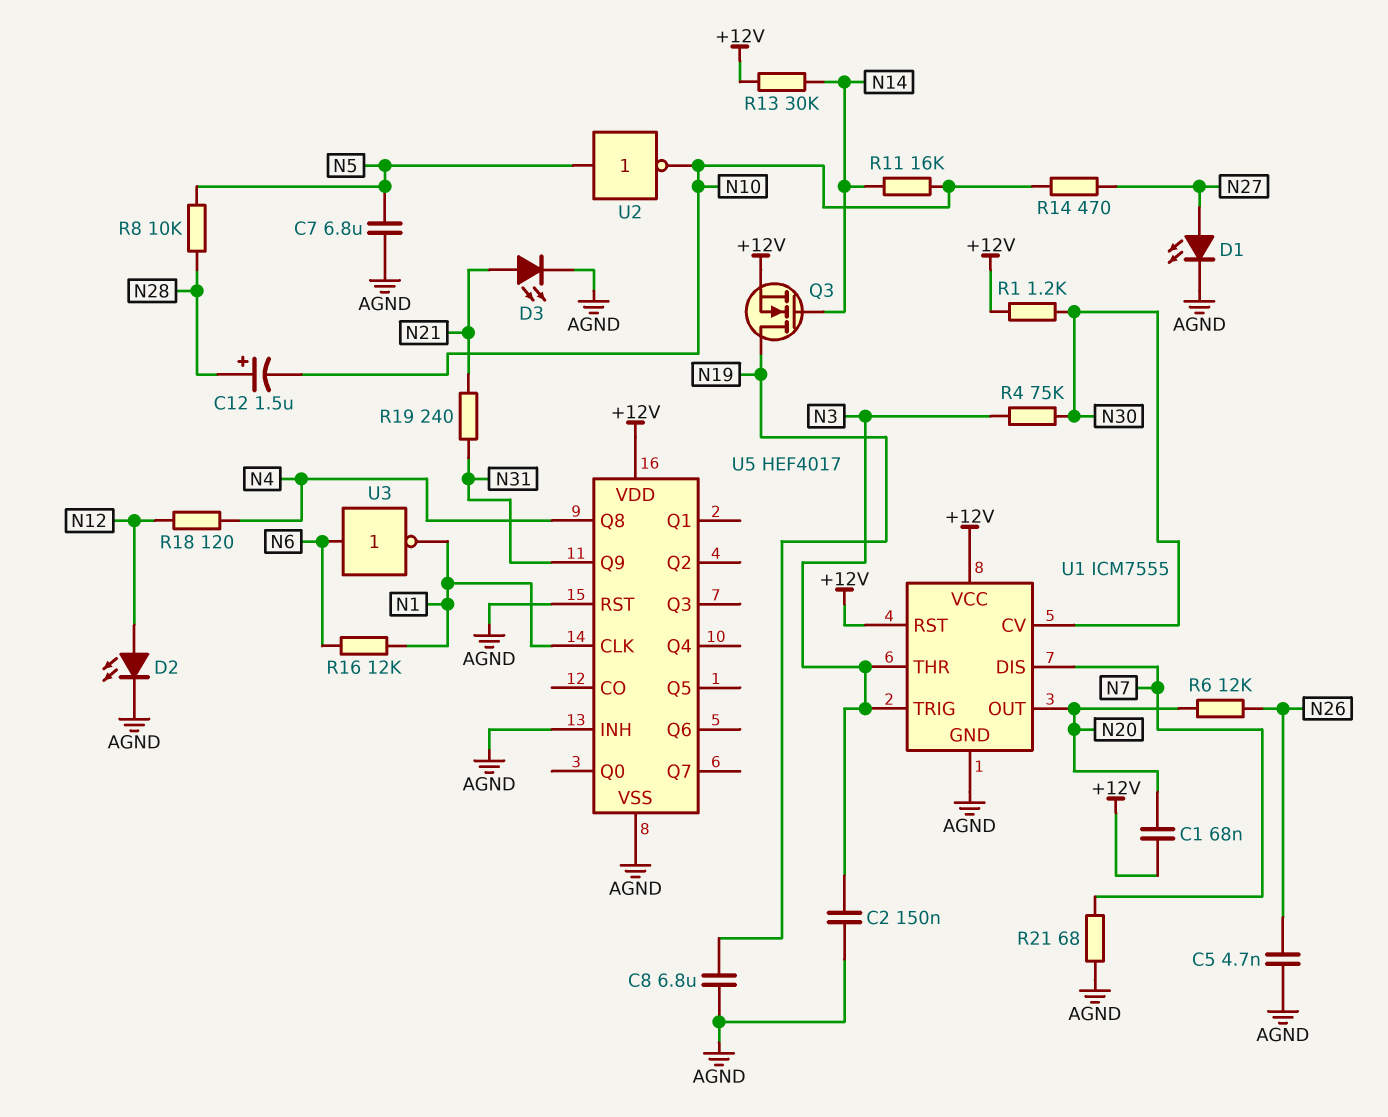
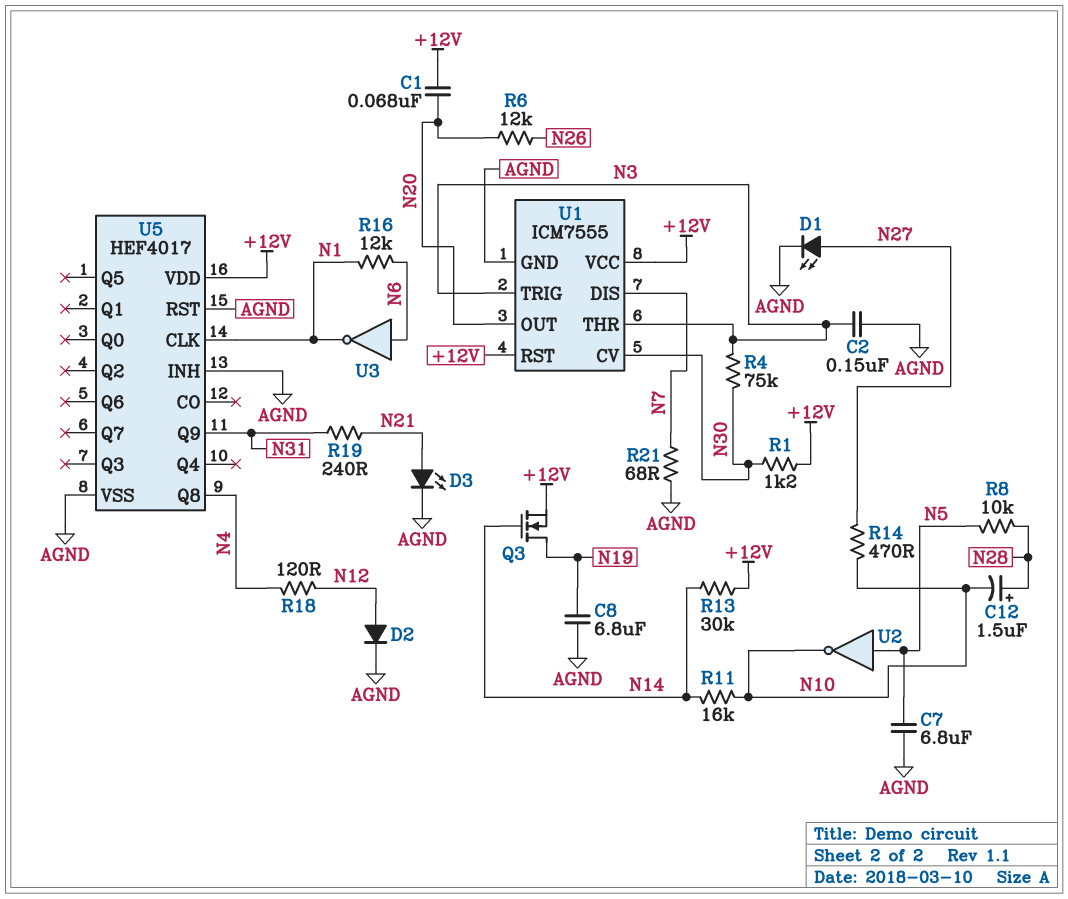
C5: 4.7nF (AGND, N26) -> none
D2: LED (A N12, K AGND) -> diode (A N12, K AGND)

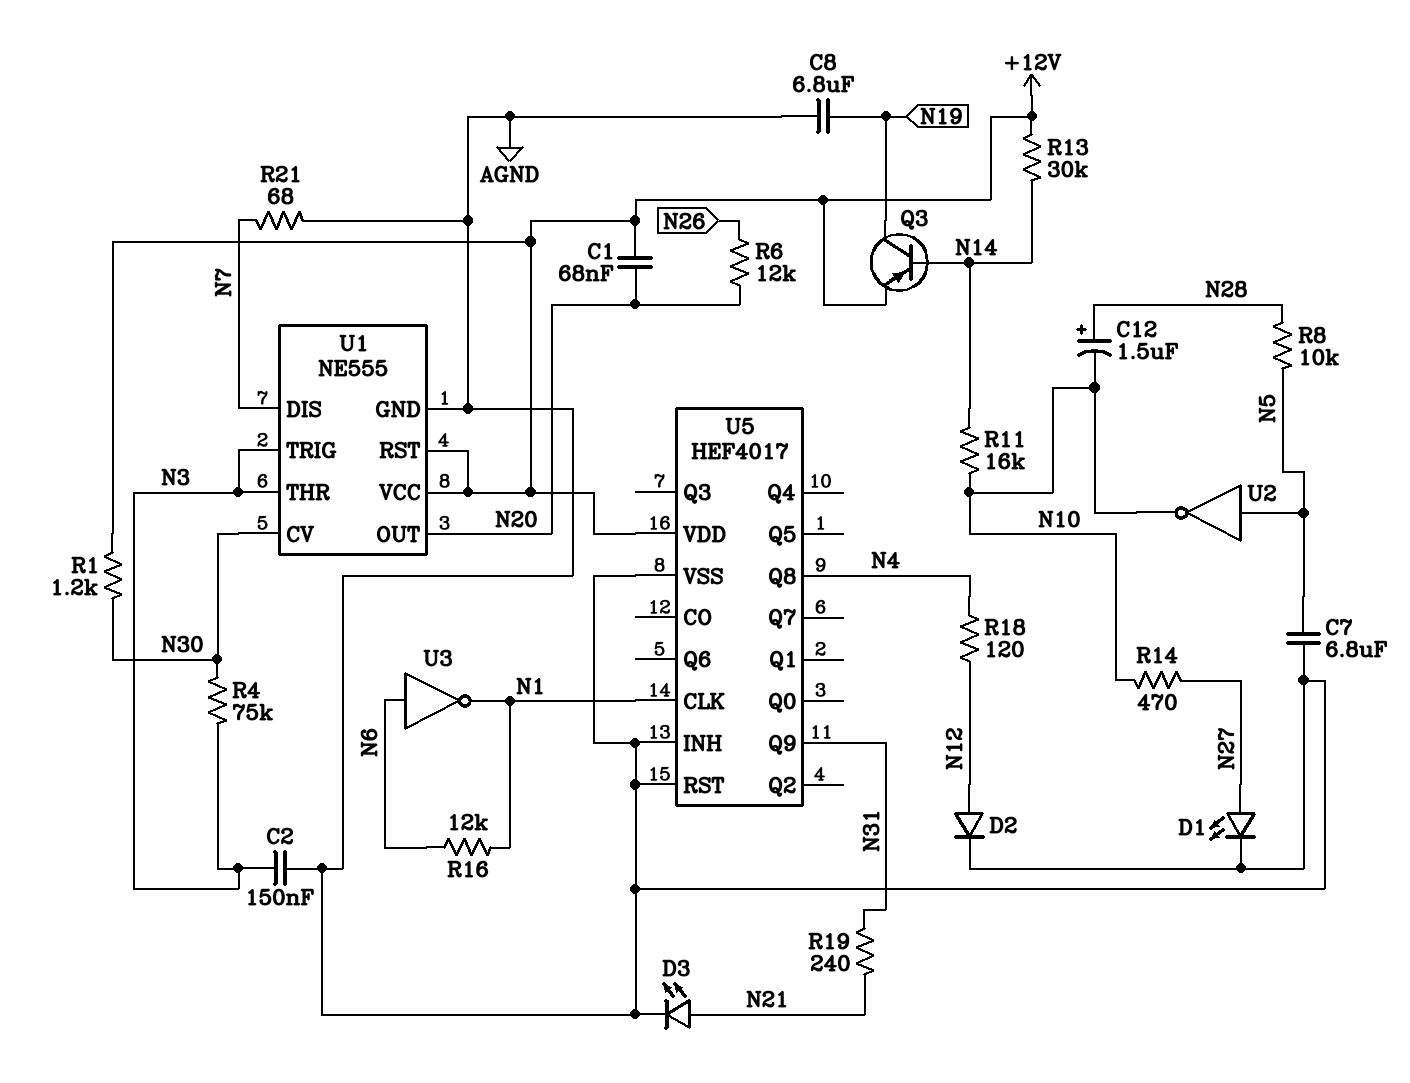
Q3: NMOS (G N14, D N19, S +12V) -> PNP (B N14, C N19, E +12V)
U1: ICM7555 -> NE555

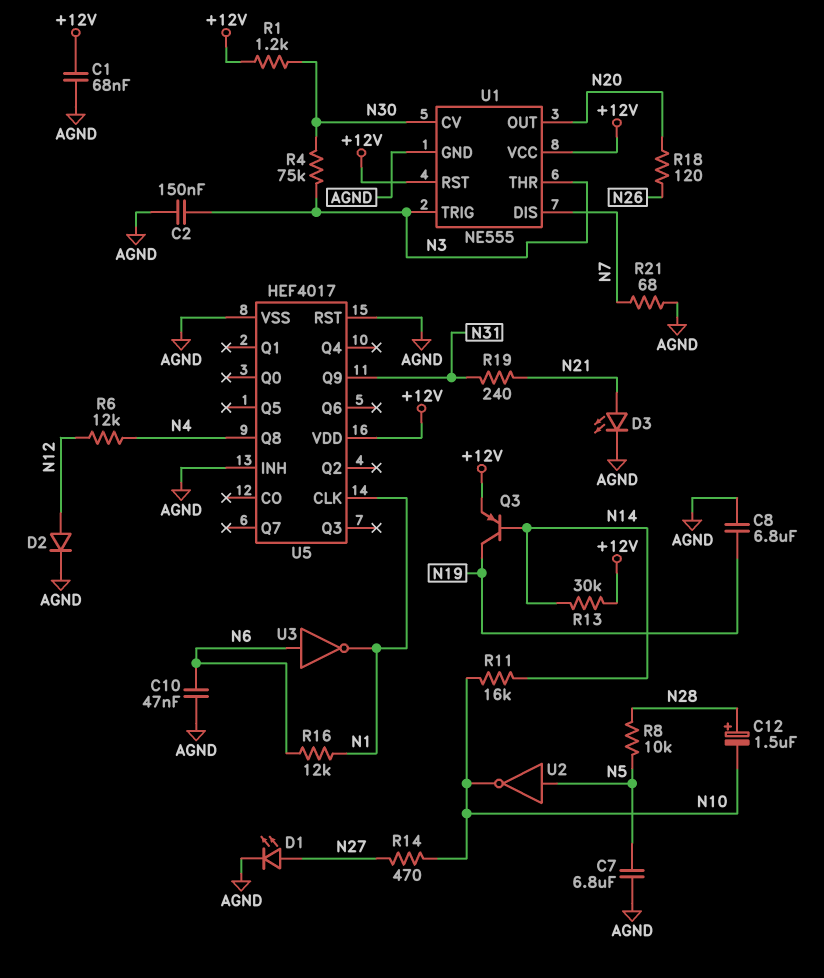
C1: 68nF (+12V, N20) -> 68nF (+12V, AGND)
C10: none -> 47nF (AGND, N6)
R6: 12k (N20, N26) -> 12k (N4, N12)
R18: 120 (N4, N12) -> 120 (N20, N26)

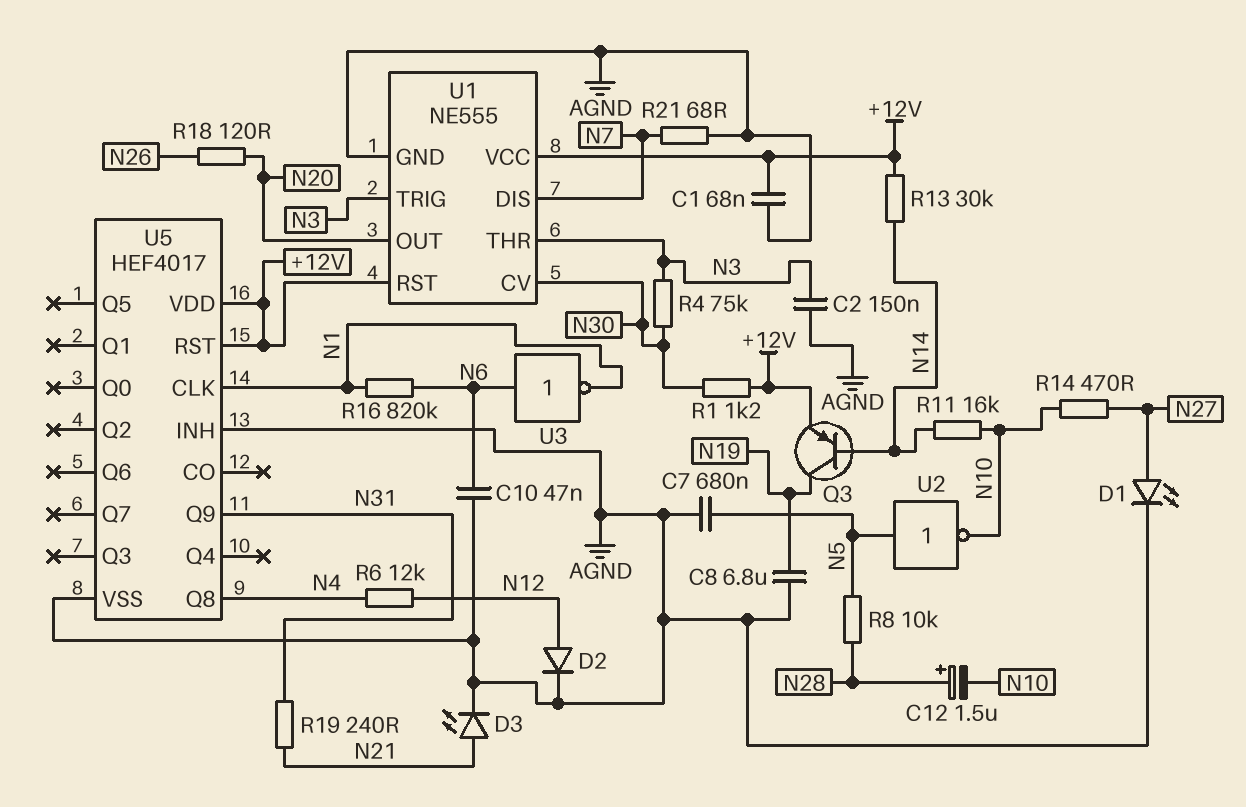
C7: 6.8uF (AGND, N5) -> 680nF (AGND, N5)
R16: 12k (N1, N6) -> 820k (N1, N6)
U5 pin RST: AGND -> +12V

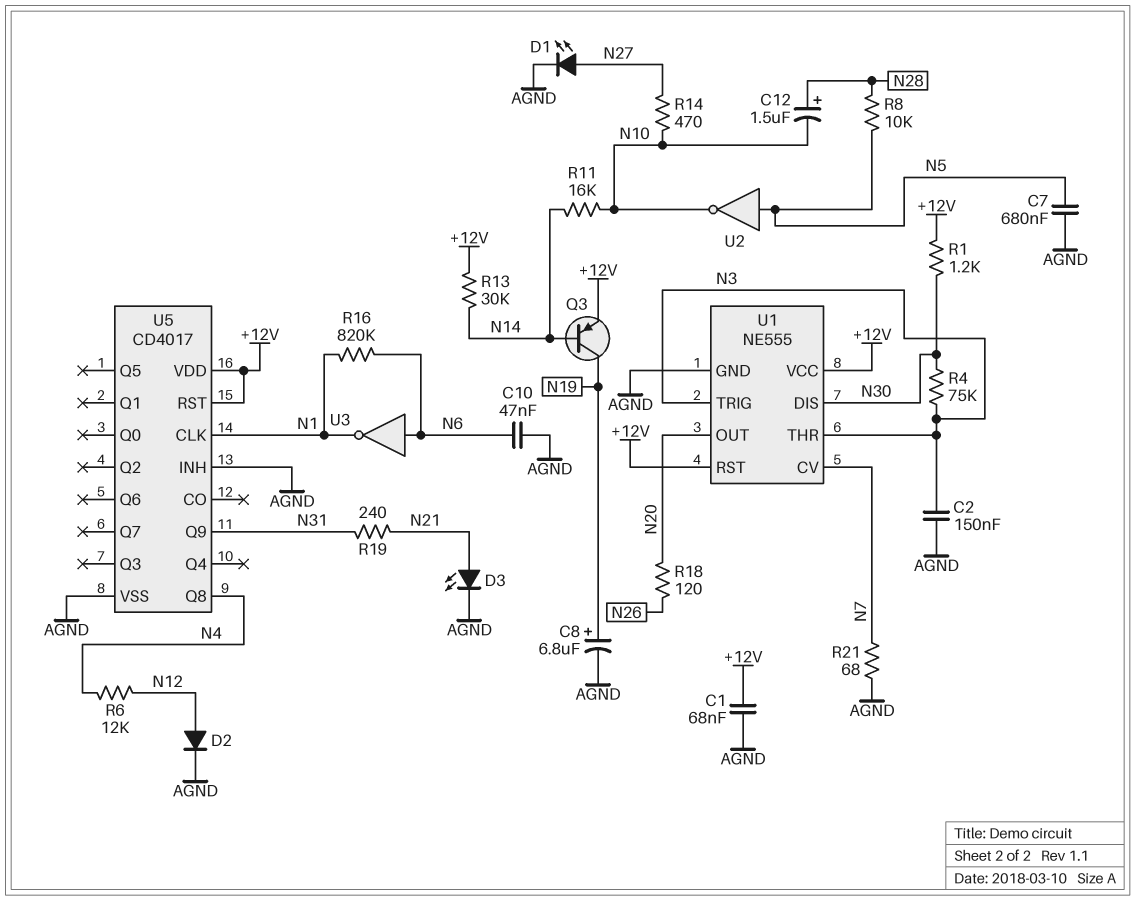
C8: 6.8uF (AGND, N19) -> 6.8uF (plus N19, minus AGND)
U1 pin CV: N30 -> N7
U1 pin DIS: N7 -> N30
U5: HEF4017 -> CD4017

